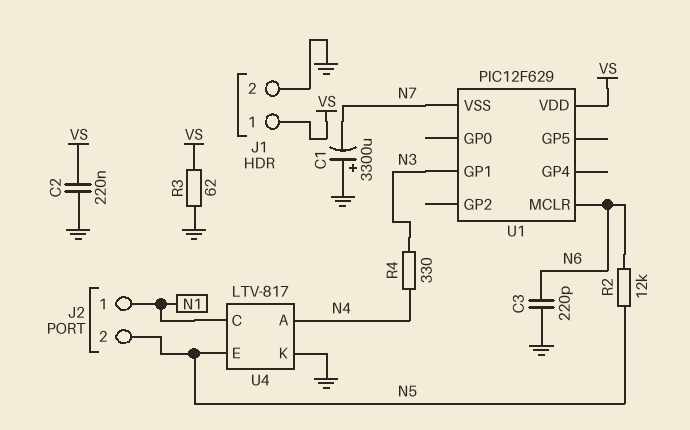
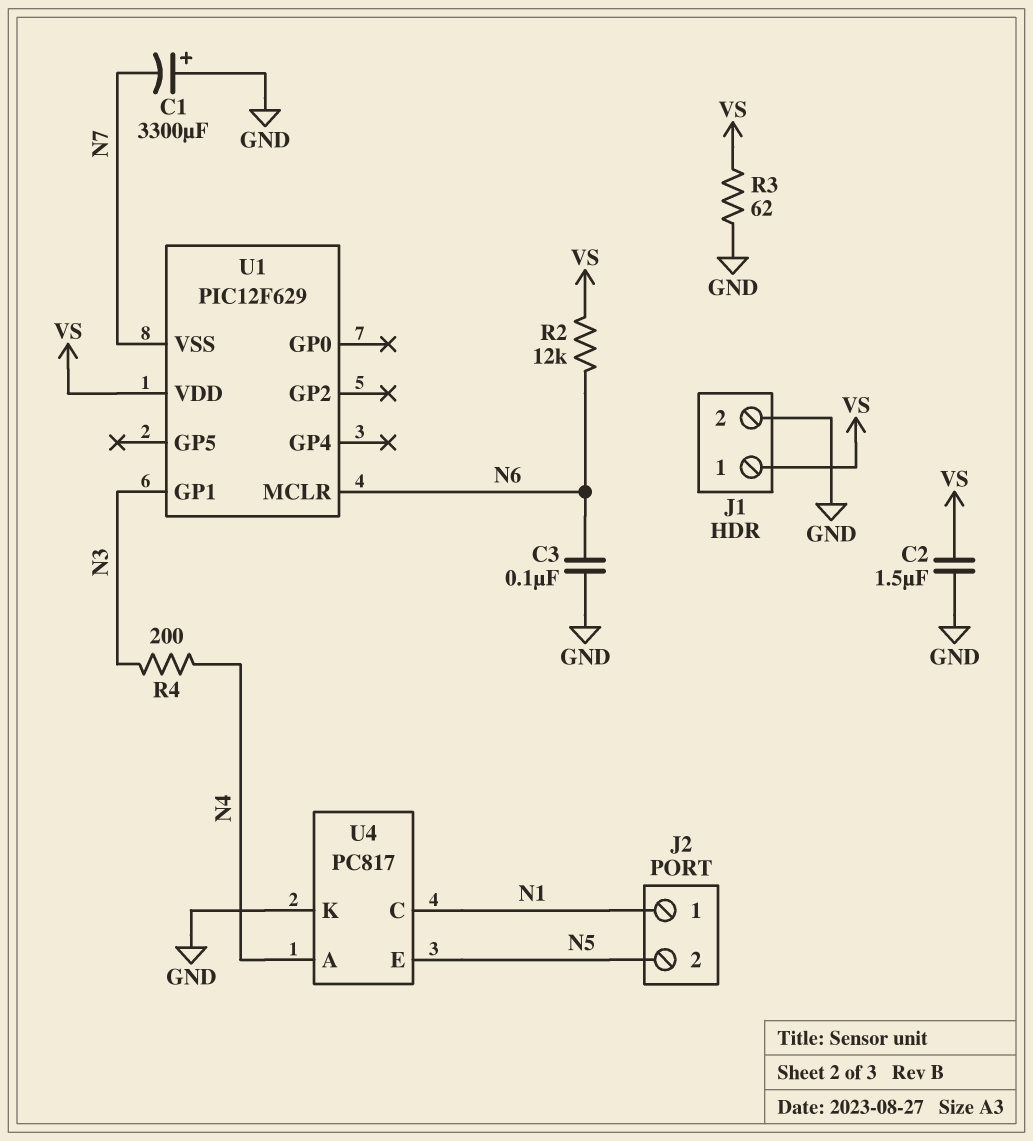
C2: 220nF (GND, VS) -> 1.5uF (GND, VS)
C3: 220pF (GND, N6) -> 100nF (GND, N6)
R2: 12k (N5, N6) -> 12k (N6, VS)
R4: 330 (N3, N4) -> 200 (N3, N4)
U4: LTV-817 -> PC817

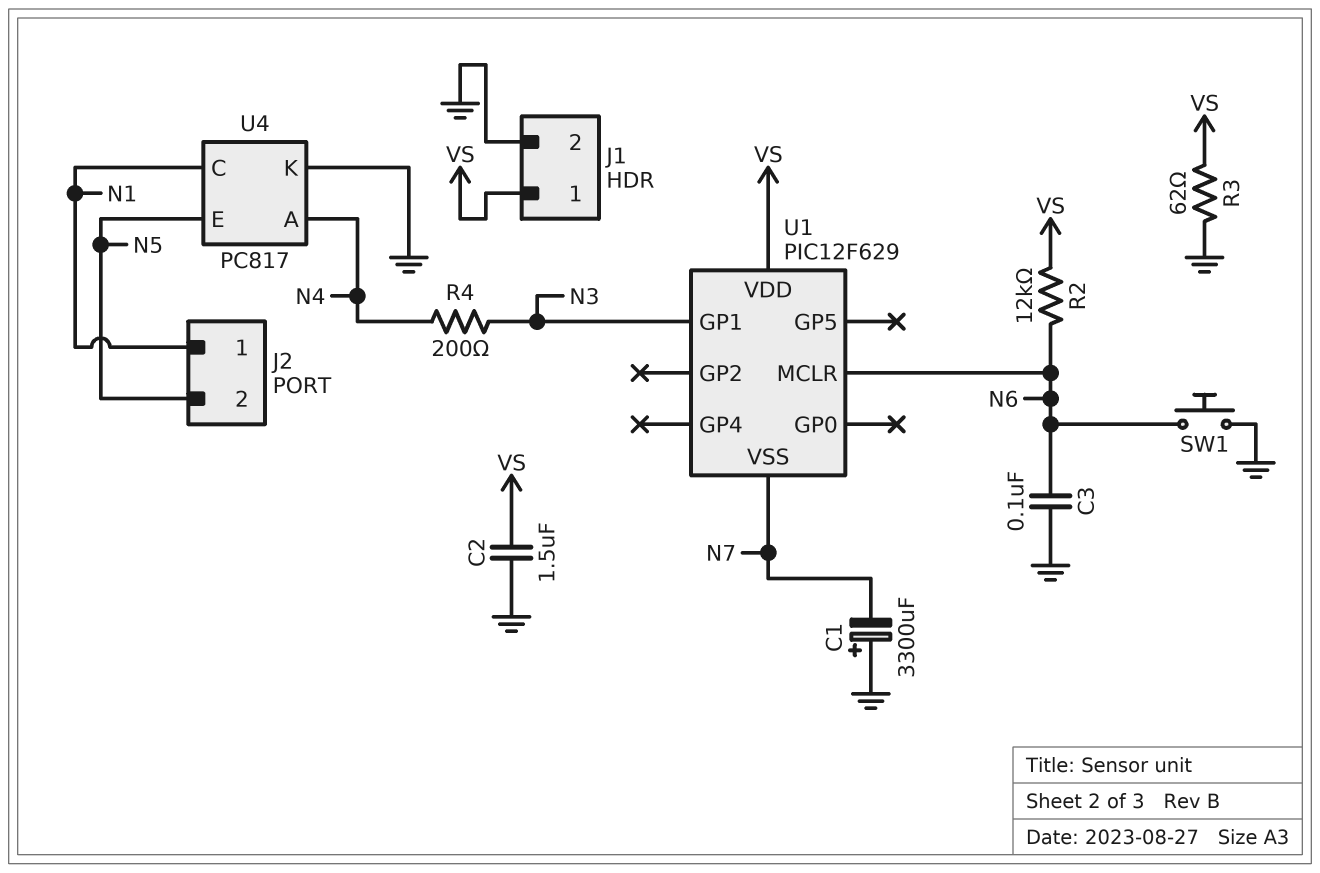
SW1: none -> button (GND, N6)

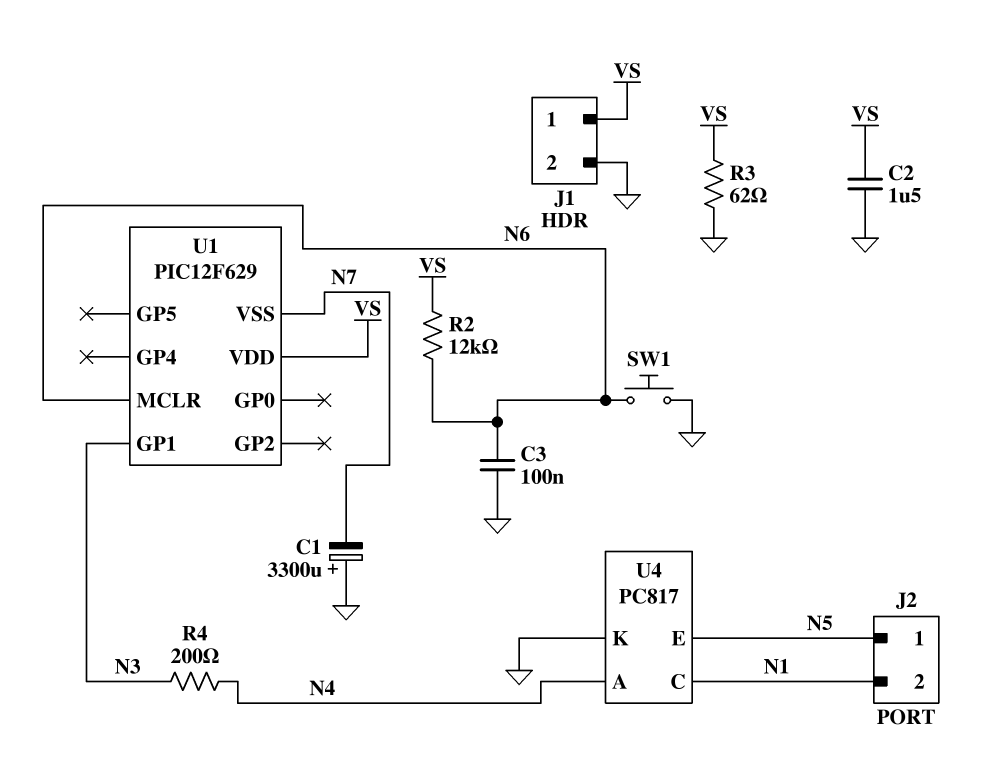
J2 pin 1: N1 -> N5
J2 pin 2: N5 -> N1

